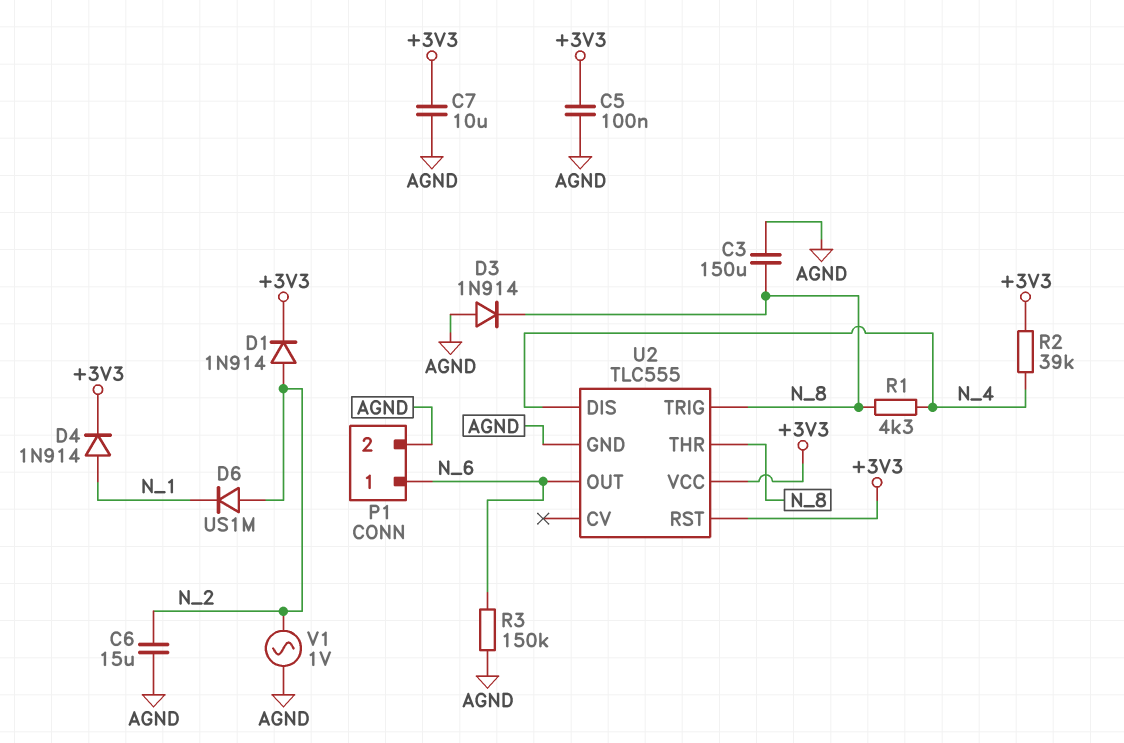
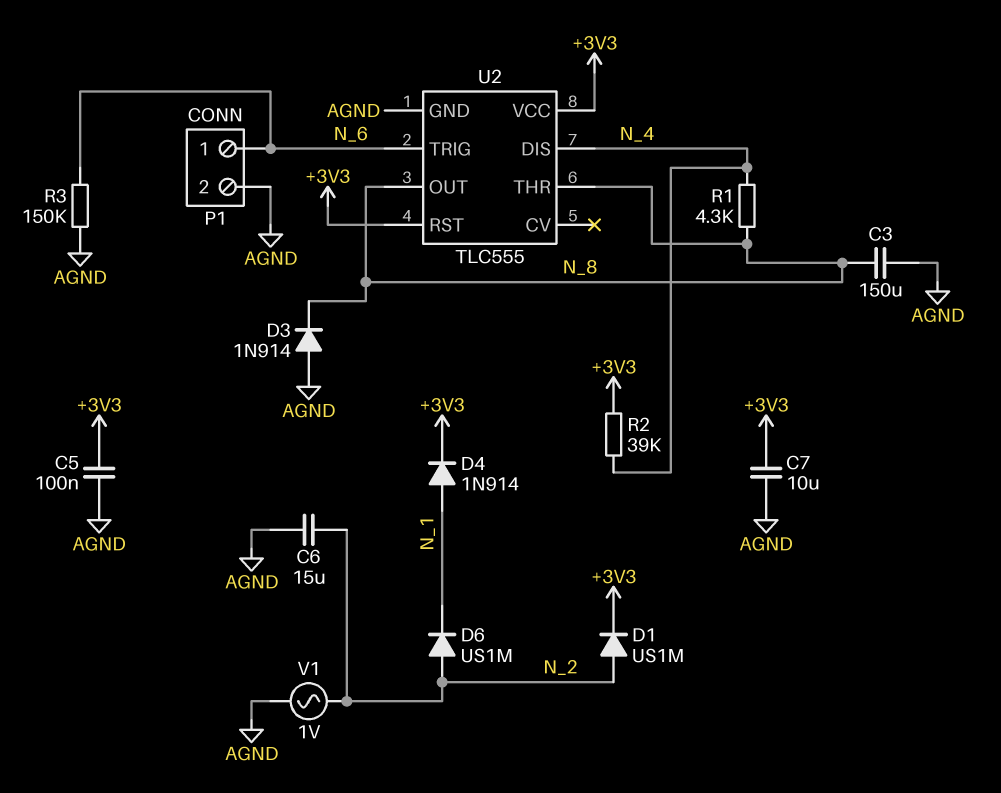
D1: diode 1N914 (A N_2, K +3V3) -> diode US1M (A N_2, K +3V3)
U2 pin OUT: N_6 -> N_8
U2 pin TRIG: N_8 -> N_6

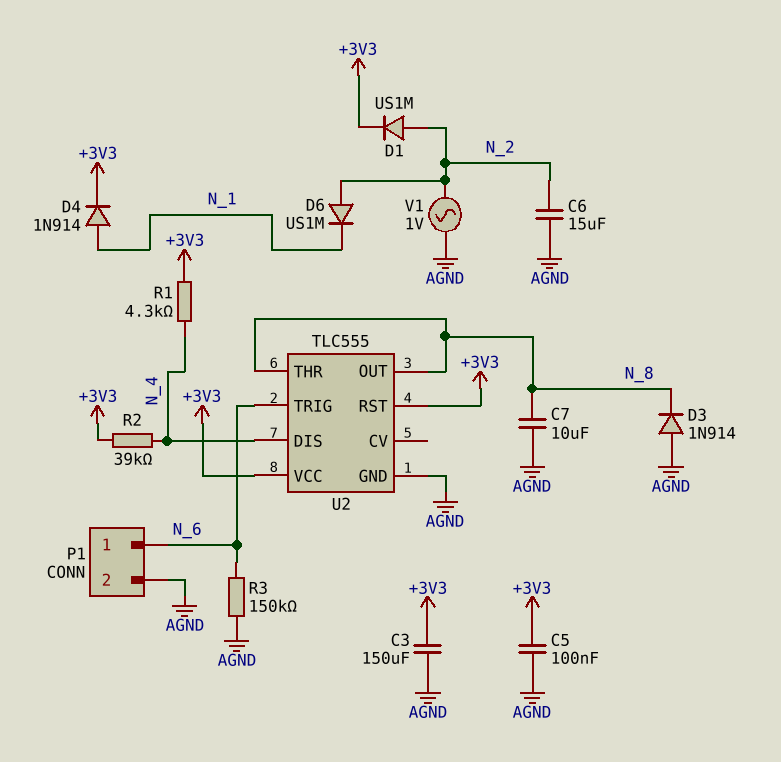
C3: 150uF (AGND, N_8) -> 150uF (+3V3, AGND)
C7: 10uF (+3V3, AGND) -> 10uF (AGND, N_8)
R1: 4.3k (N_4, N_8) -> 4.3k (+3V3, N_4)

